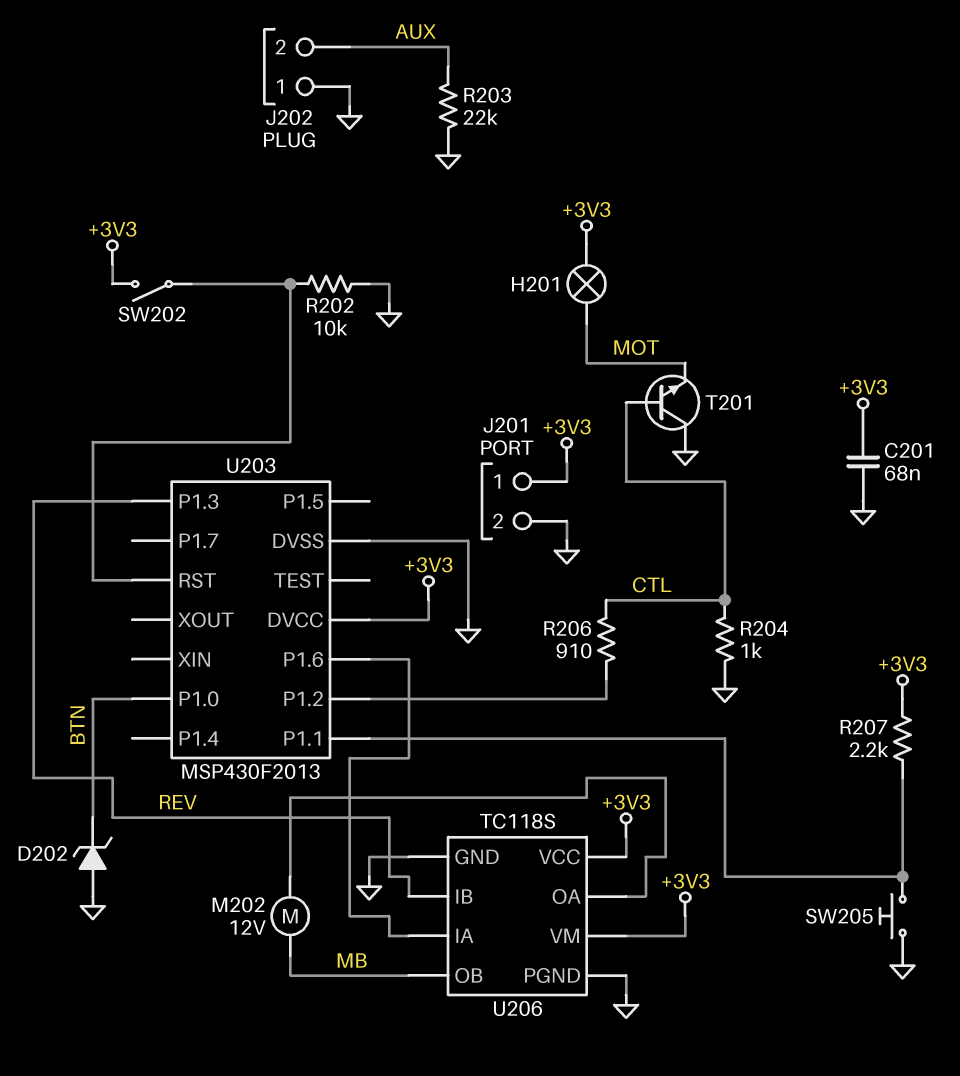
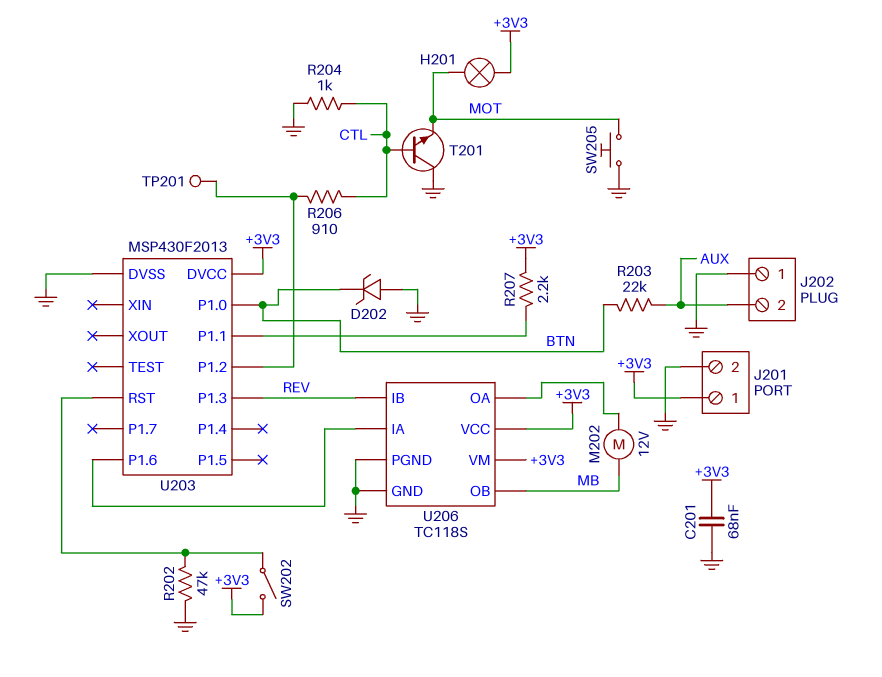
R202: 10k (GND, U203/RST) -> 47k (GND, U203/RST)
R203: 22k (AUX, GND) -> 22k (AUX, BTN)
SW205: button (GND, U203/P1.1) -> button (GND, MOT)
TP201: none -> test point (U203/P1.2)

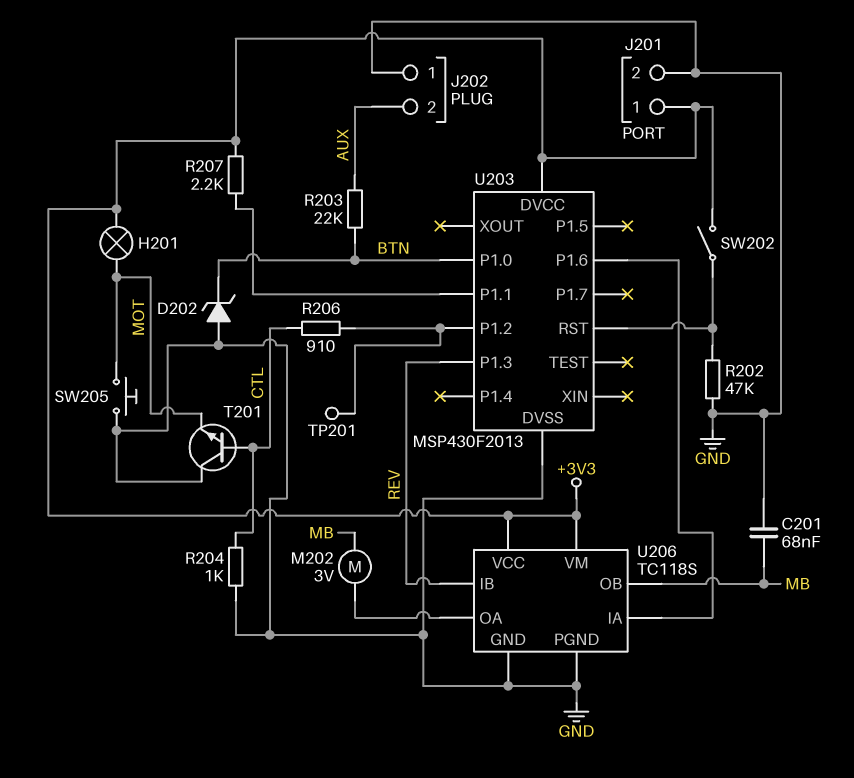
C201: 68nF (+3V3, GND) -> 68nF (GND, MB)
M202: motor 12V (MB, U206/OA) -> motor 3V (MB, U206/OA)

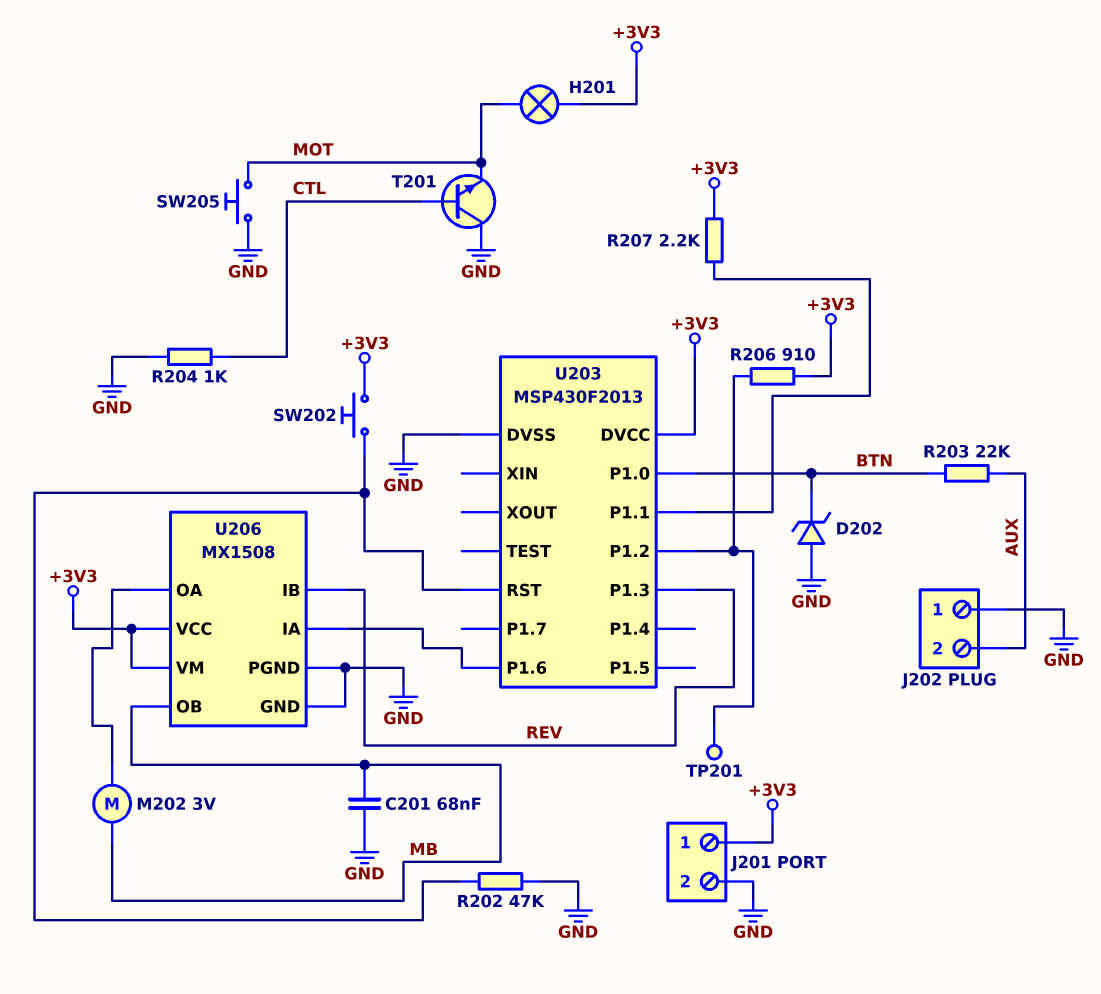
R206: 910 (CTL, U203/P1.2) -> 910 (+3V3, U203/P1.2)
SW202: switch (+3V3, U203/RST) -> button (+3V3, U203/RST)
U206: TC118S -> MX1508

